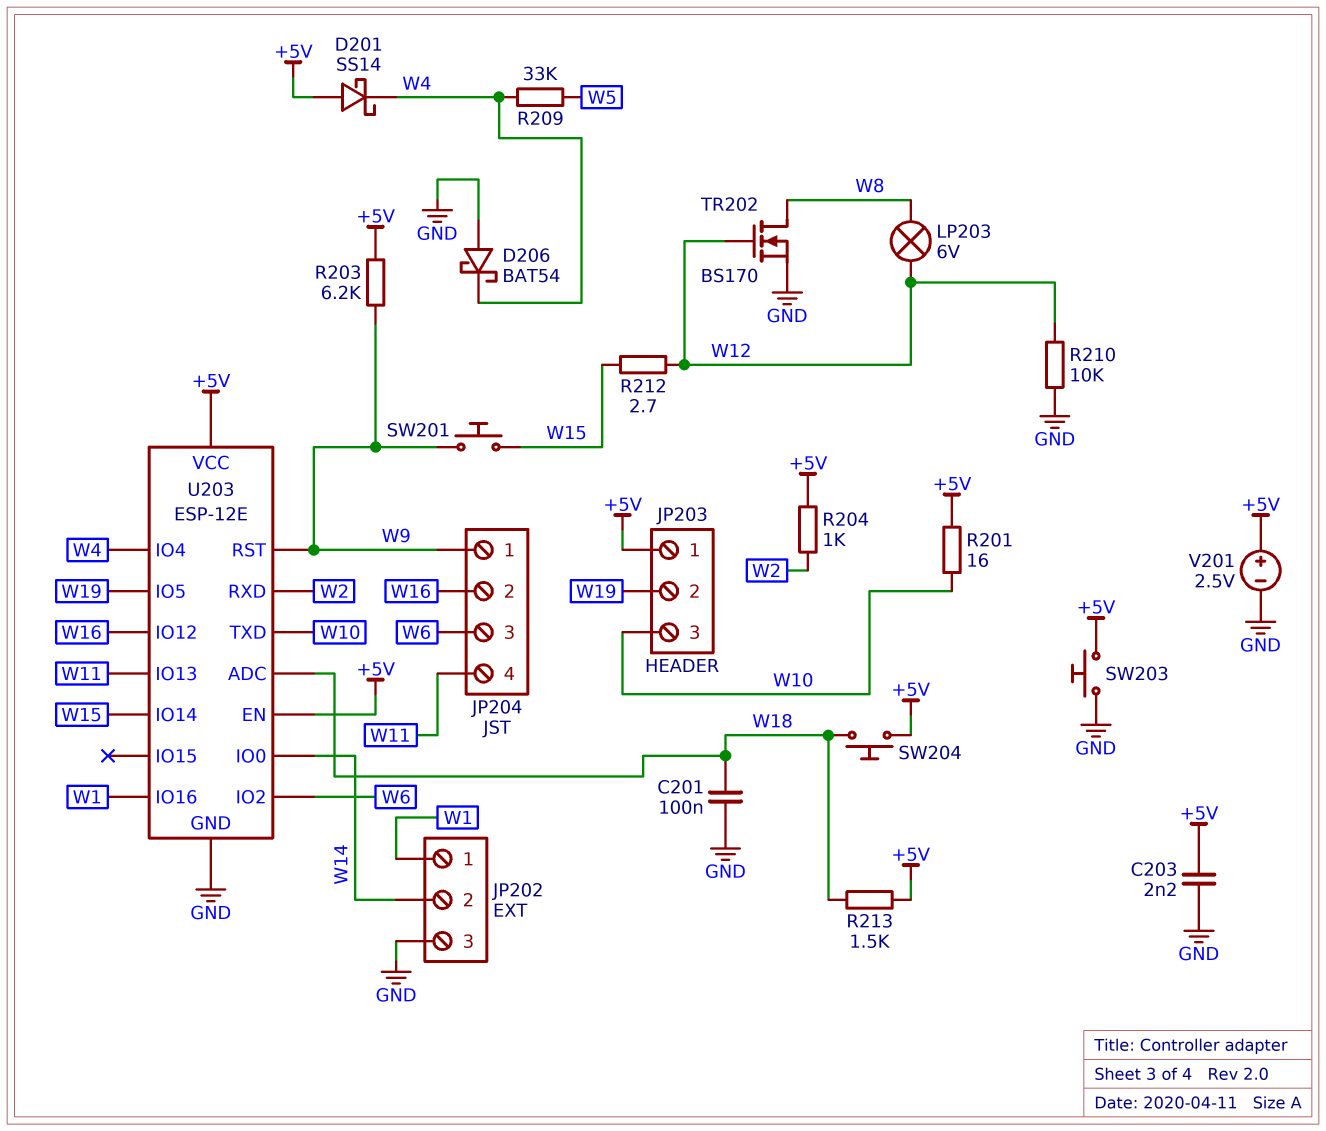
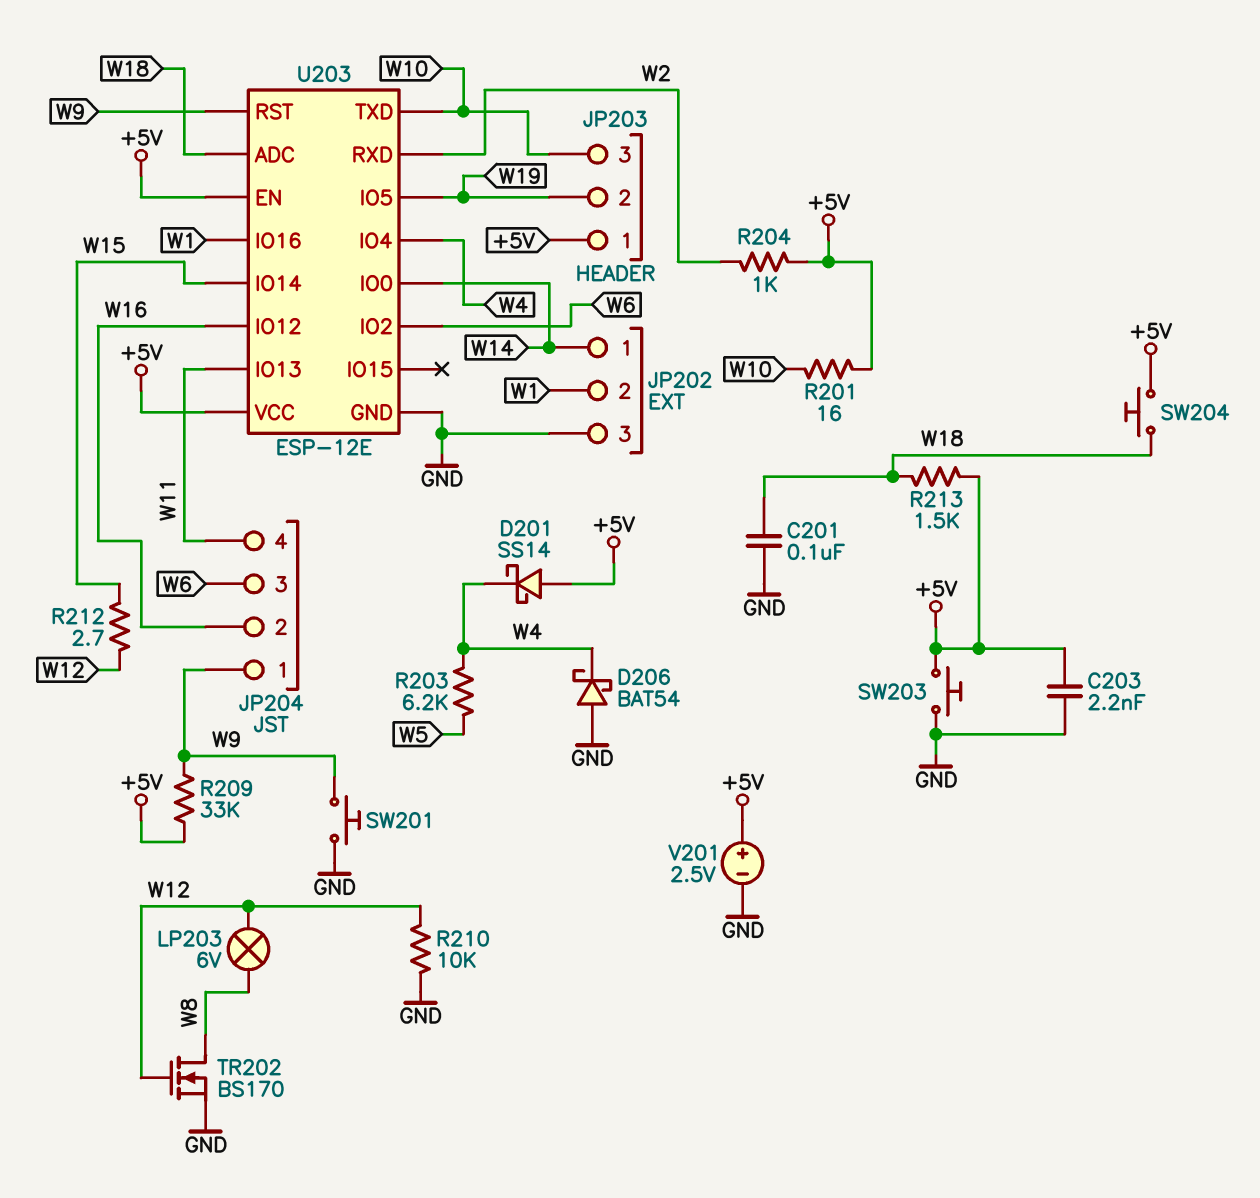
JP202 pin 1: W1 -> W14
JP202 pin 2: W14 -> W1
R203: 6.2k (+5V, W9) -> 6.2k (W4, W5)
R209: 33k (W4, W5) -> 33k (+5V, W9)
SW201: button (W9, W15) -> button (GND, W9)

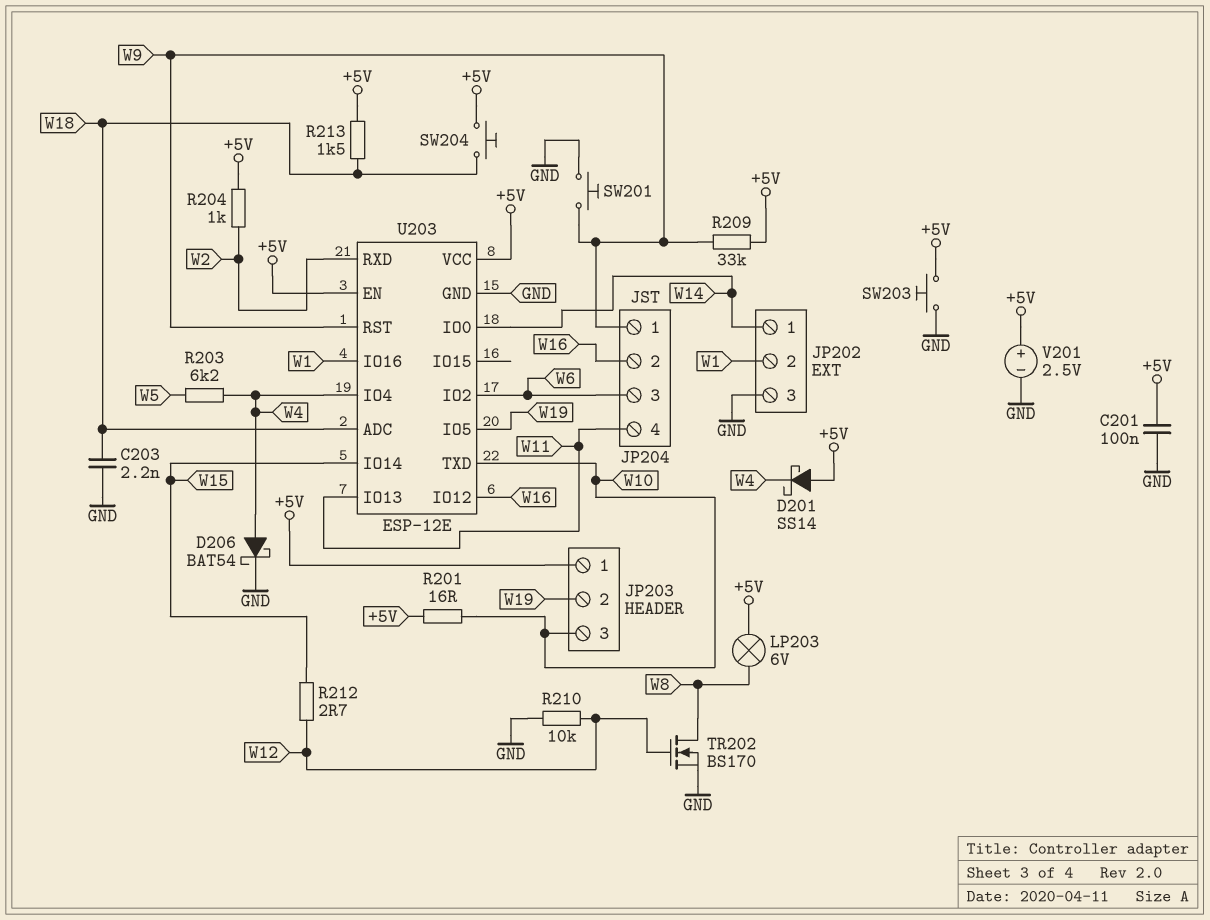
C201: 100nF (GND, W18) -> 100nF (+5V, GND)
C203: 2.2nF (+5V, GND) -> 2.2nF (GND, W18)
D206: schottky BAT54 (A GND, K W4) -> schottky BAT54 (A W4, K GND)
LP203: lamp 6V (W8, W12) -> lamp 6V (+5V, W8)

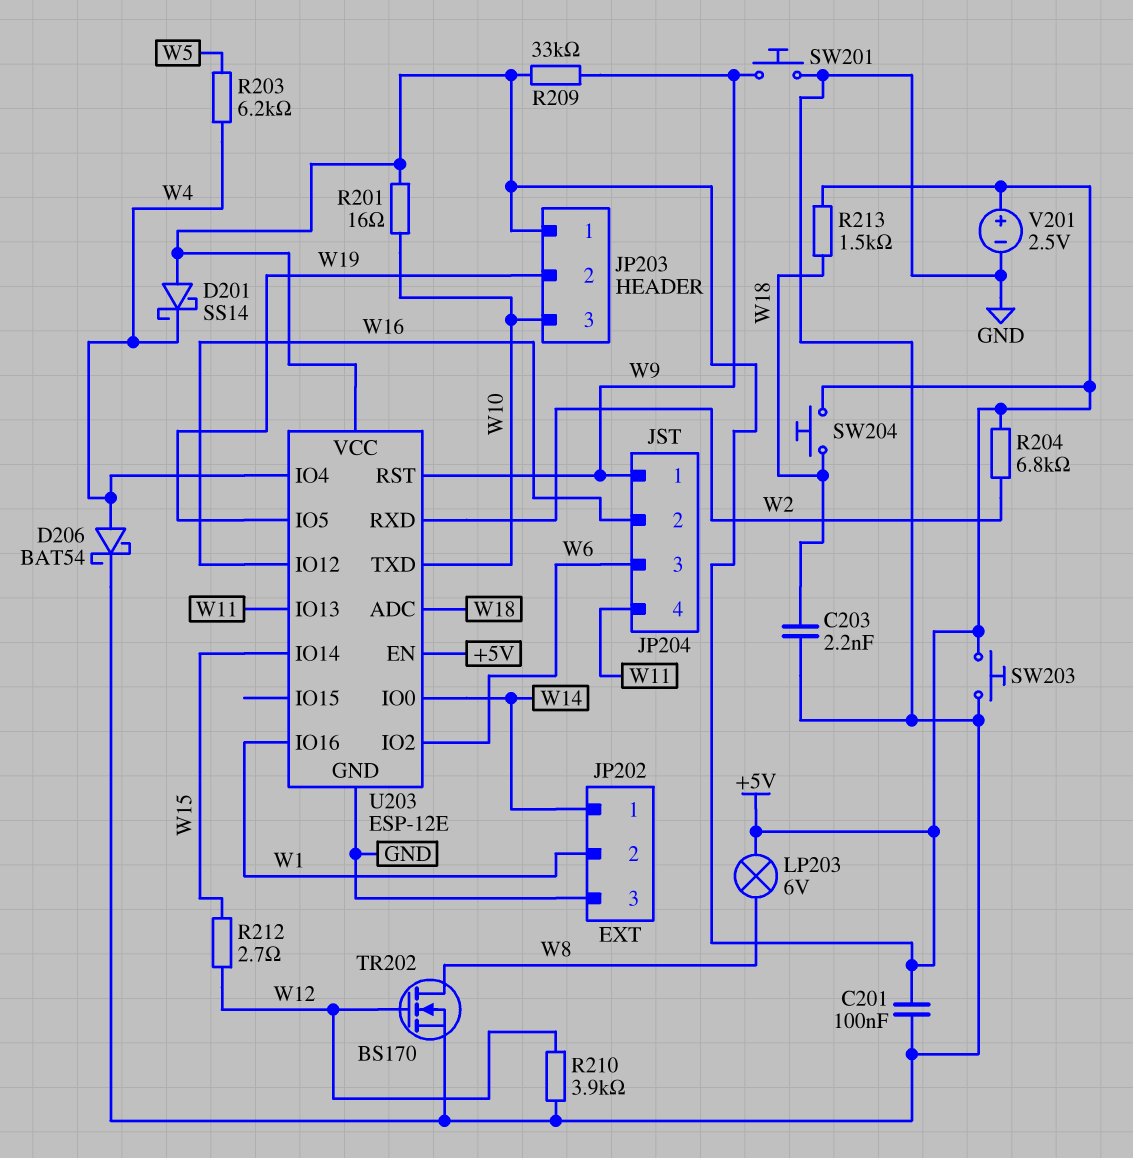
R204: 1k (+5V, W2) -> 6.8k (+5V, W2)
R210: 10k (GND, W12) -> 3.9k (GND, W12)

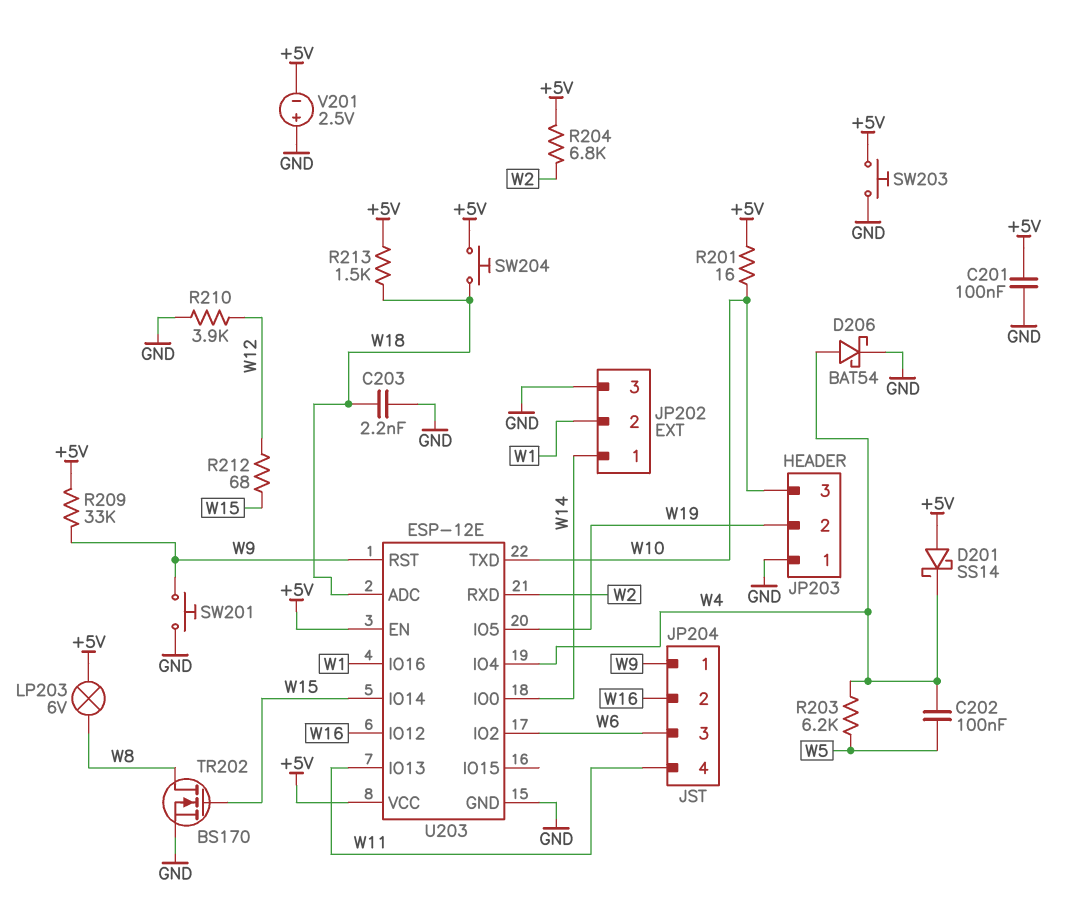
C202: none -> 100nF (W4, W5)
JP203 pin 1: +5V -> GND
R212: 2.7 (W12, W15) -> 68 (W12, W15)
TR202: NMOS BS170 (G W12, D W8, S GND) -> NMOS BS170 (G W15, D W8, S GND)
V201: 2.5V (plus +5V, minus GND) -> 2.5V (plus GND, minus +5V)

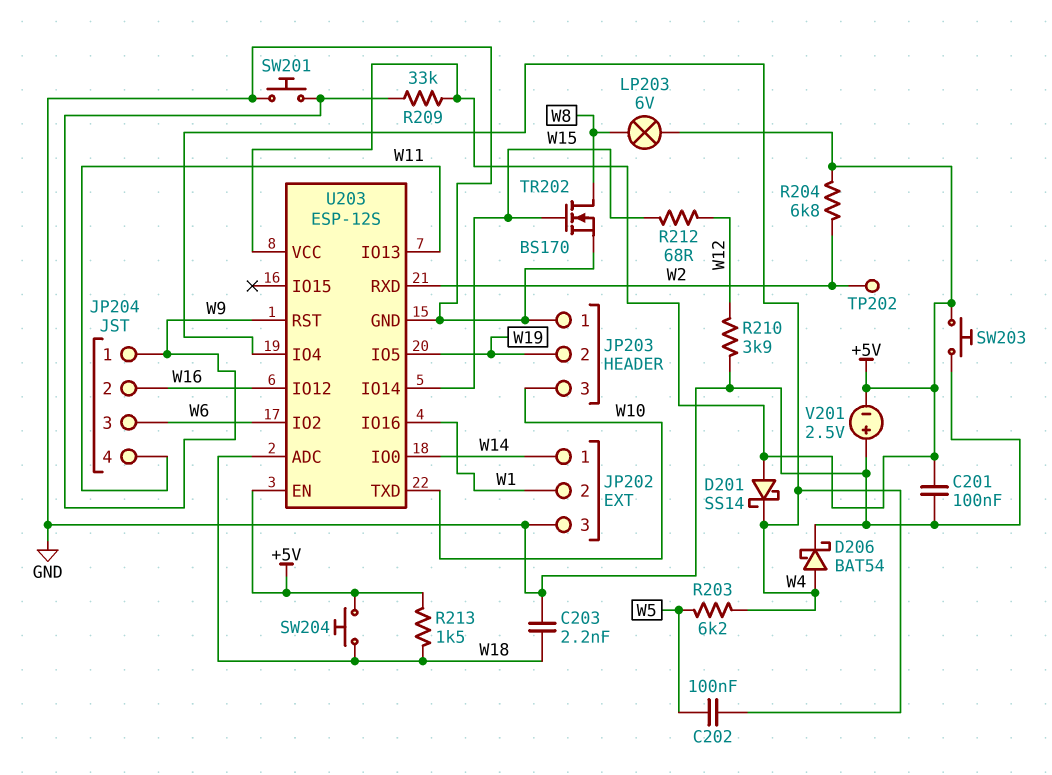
R201: 16 (+5V, W10) -> none
TP202: none -> test point (W2)
U203: ESP-12E -> ESP-12S

